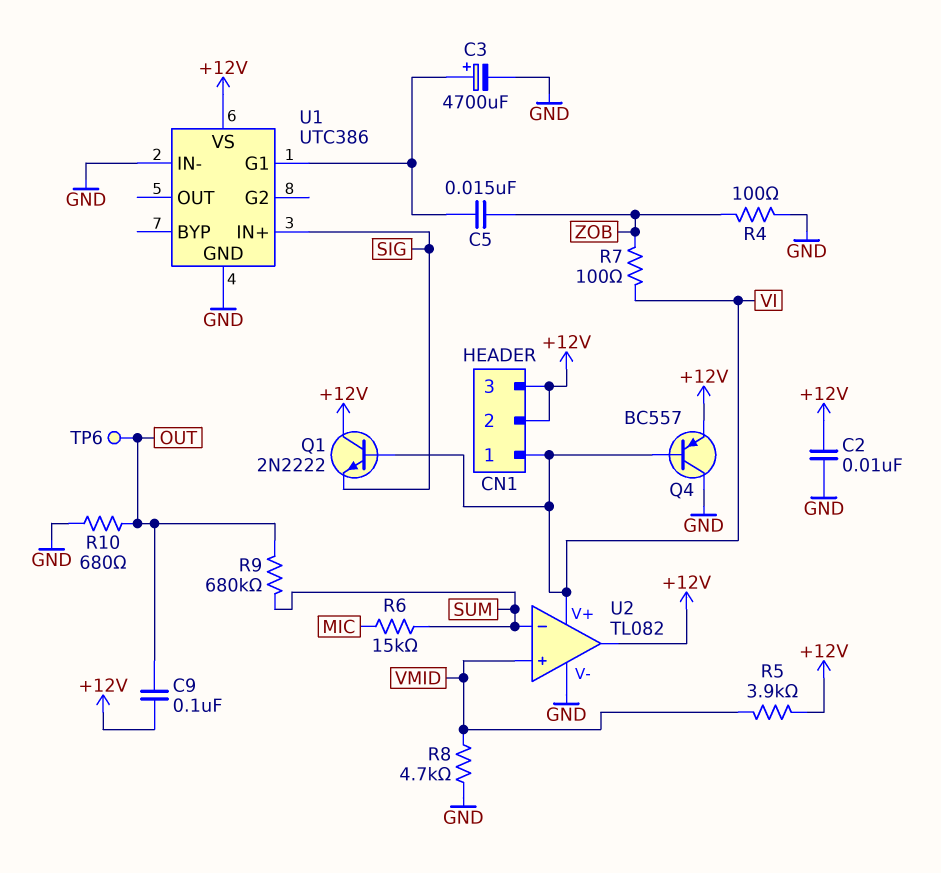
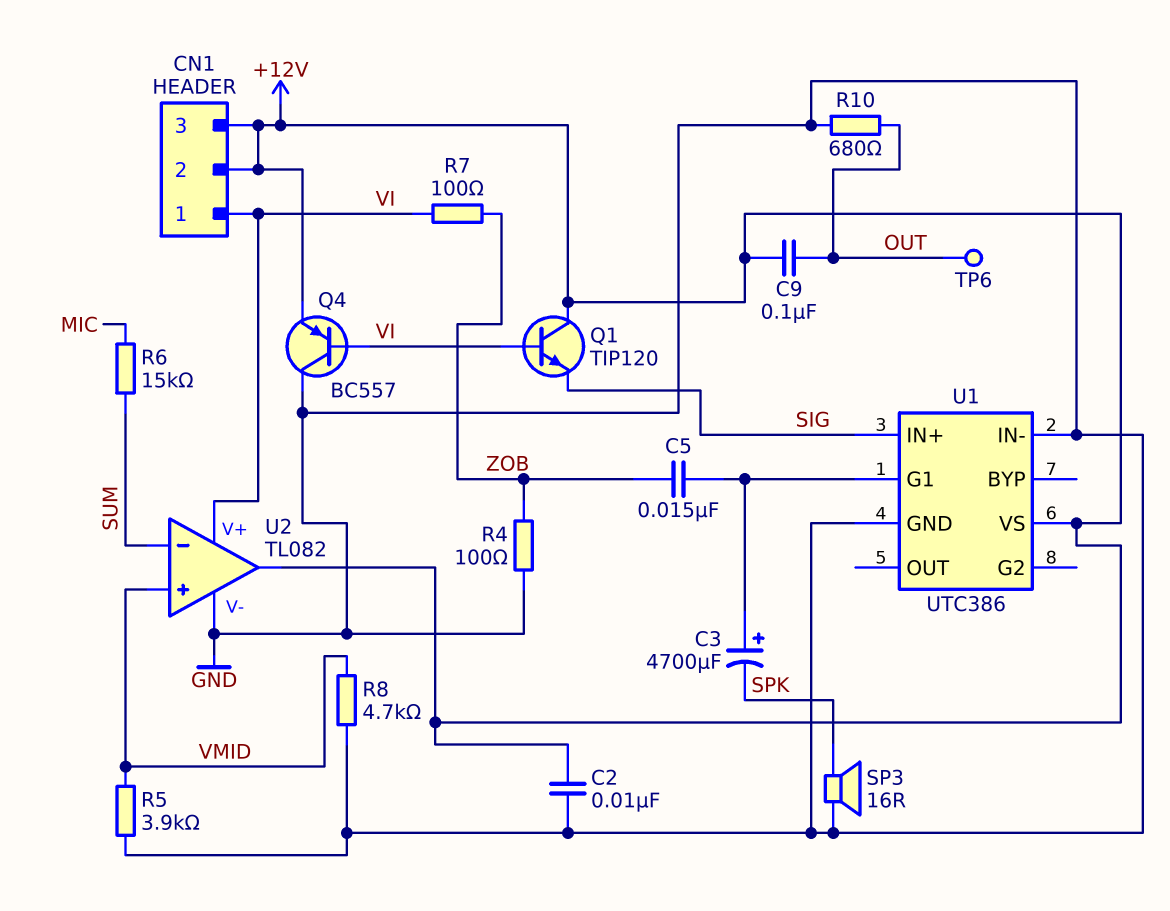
C3: 4700uF (plus U1/G1, minus GND) -> 4700uF (plus U1/G1, minus SPK)
Q1: NPN 2N2222 (B VI, C +12V, E SIG) -> NPN TIP120 (B VI, C +12V, E SIG)
R5: 3.9k (+12V, VMID) -> 3.9k (GND, VMID)
R9: 680k (OUT, SUM) -> none
SP3: none -> speaker 16R (GND, SPK)

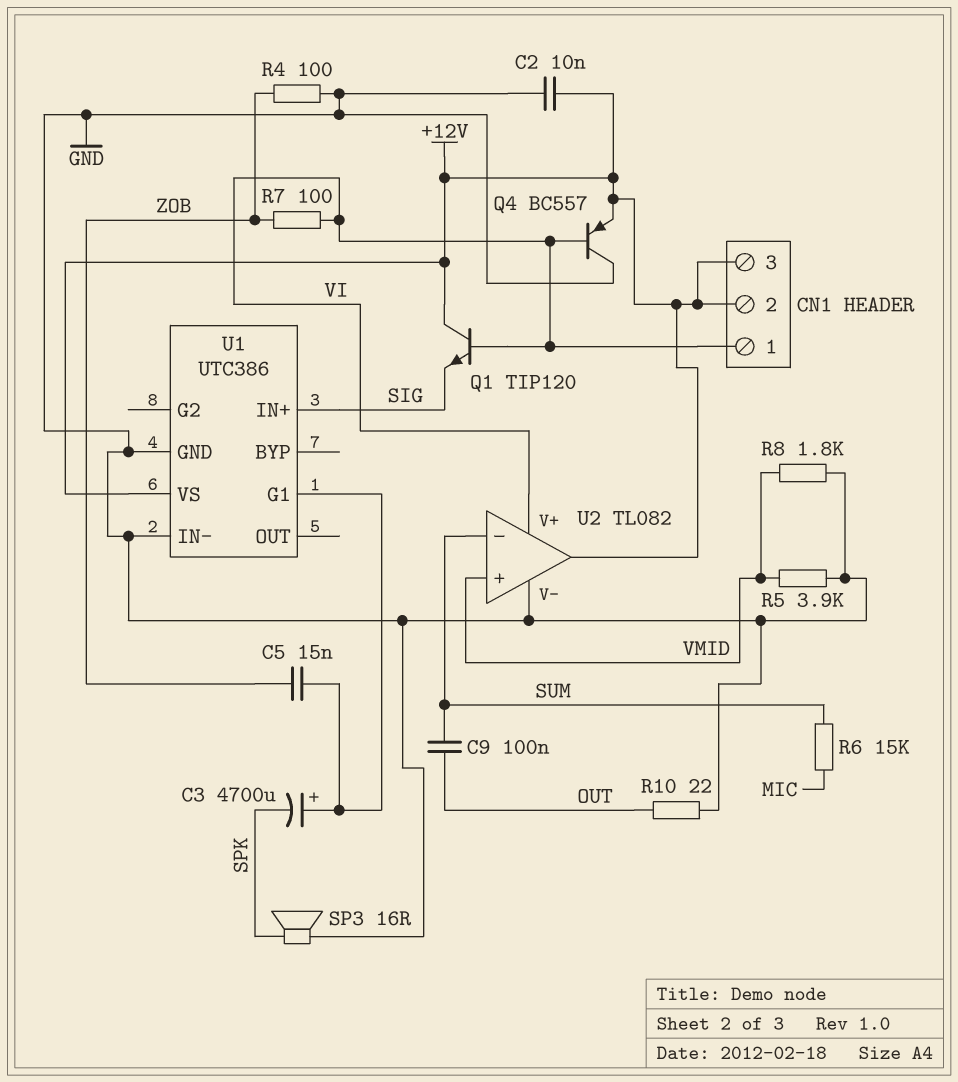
C9: 100nF (+12V, OUT) -> 100nF (OUT, SUM)
R8: 4.7k (GND, VMID) -> 1.8k (GND, VMID)
R10: 680 (GND, OUT) -> 22 (GND, OUT)
TP6: test point (OUT) -> none

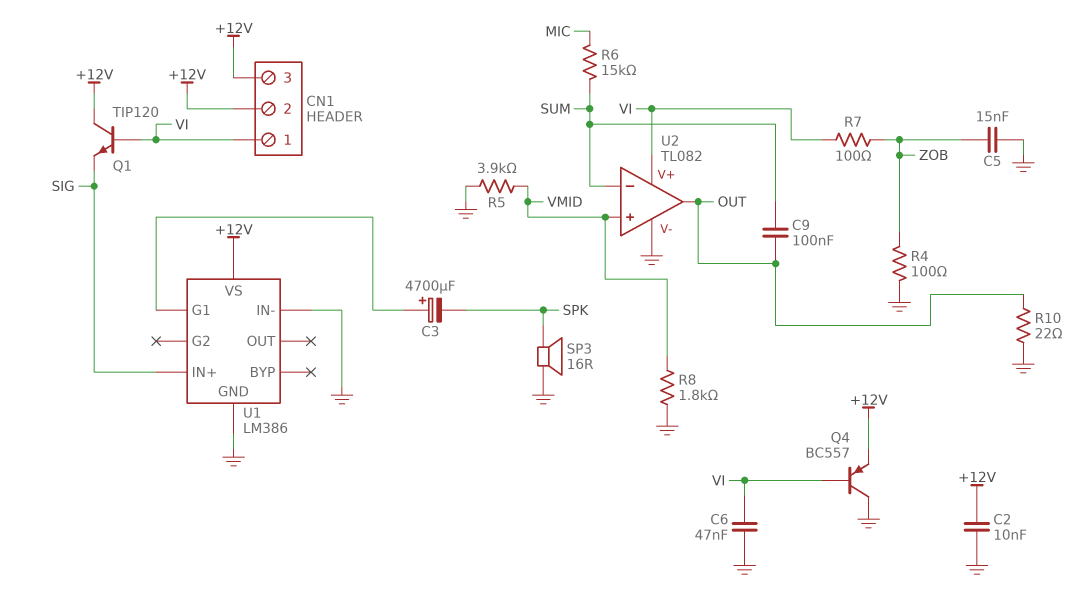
C5: 15nF (U1/G1, ZOB) -> 15nF (GND, ZOB)
C6: none -> 47nF (GND, VI)
U1: UTC386 -> LM386
U2 pin out: +12V -> OUT

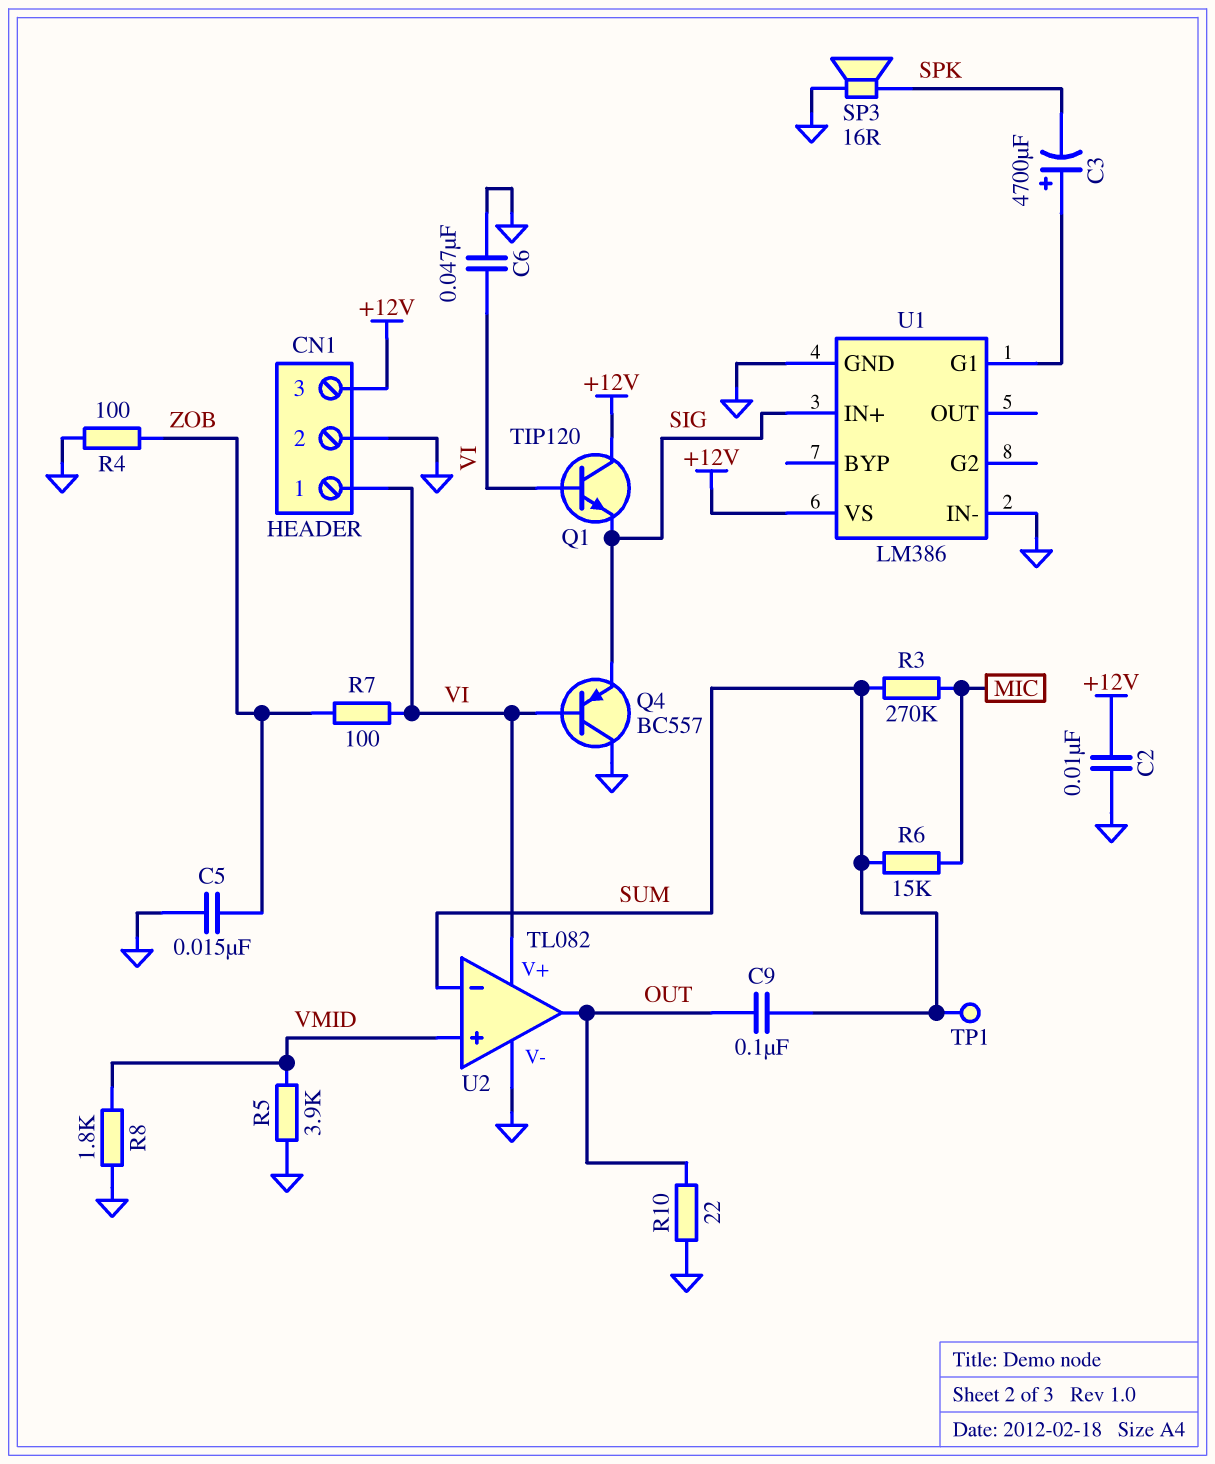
CN1 pin 2: +12V -> GND
Q4: PNP BC557 (B VI, C GND, E +12V) -> PNP BC557 (B VI, C GND, E SIG)
R3: none -> 270k (MIC, SUM)
TP1: none -> test point (SUM)

